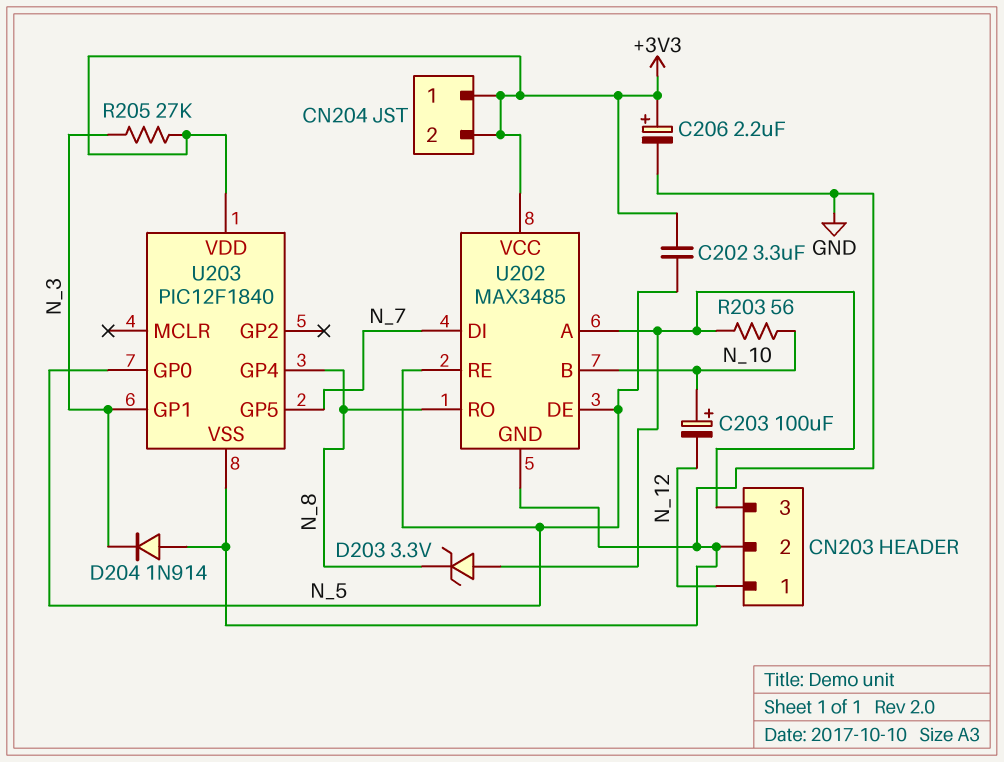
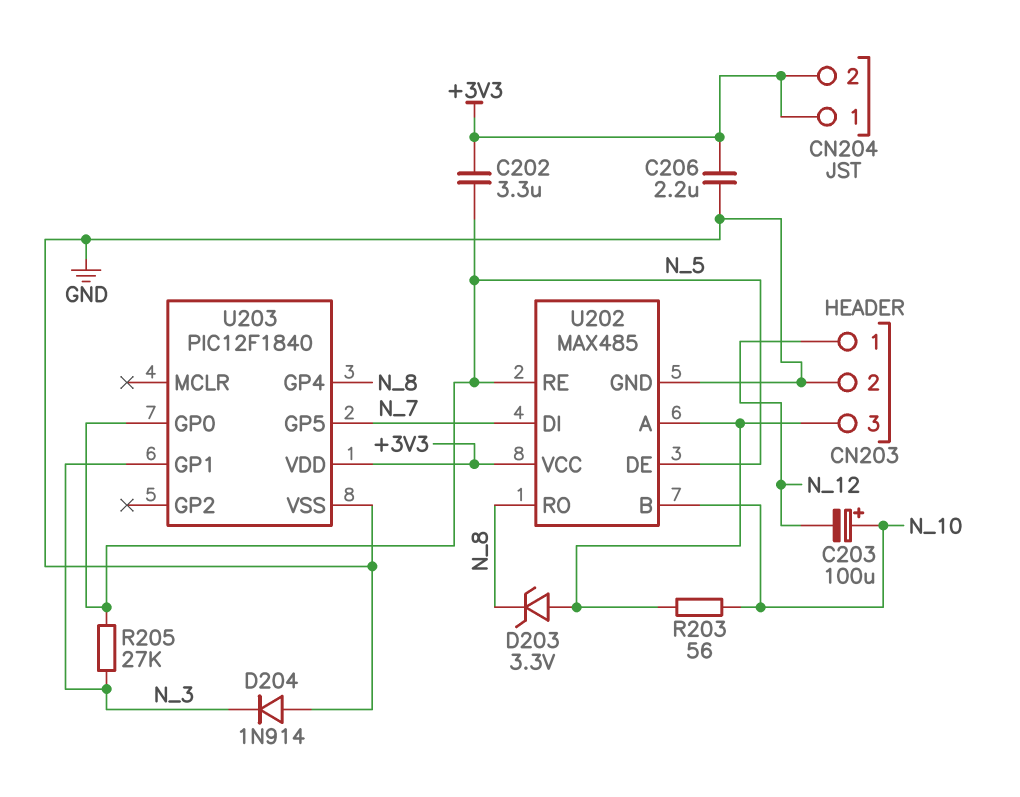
C206: 2.2uF (plus +3V3, minus GND) -> 2.2uF (+3V3, GND)
R205: 27k (+3V3, N_3) -> 27k (N_3, N_5)
U202: MAX3485 -> MAX485

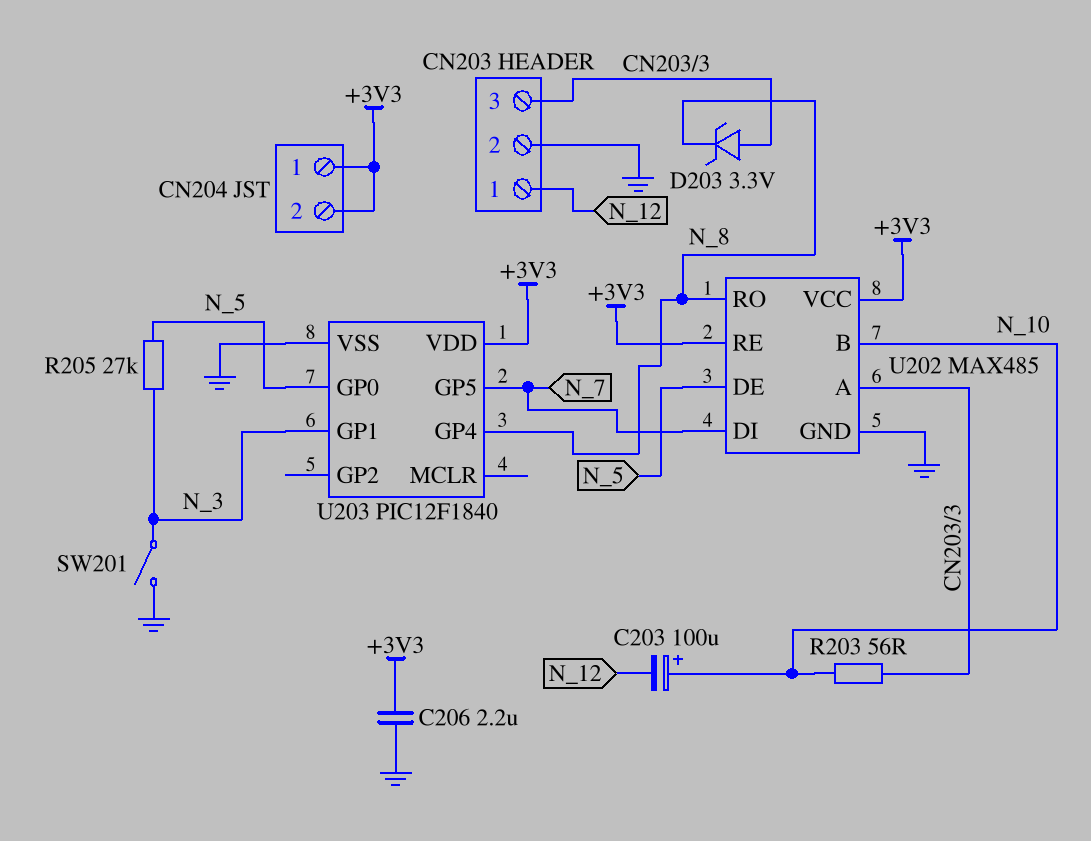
C202: 3.3uF (+3V3, N_5) -> none
D204: diode 1N914 (A GND, K N_3) -> none
SW201: none -> switch (GND, N_3)
U202 pin RE: N_5 -> +3V3

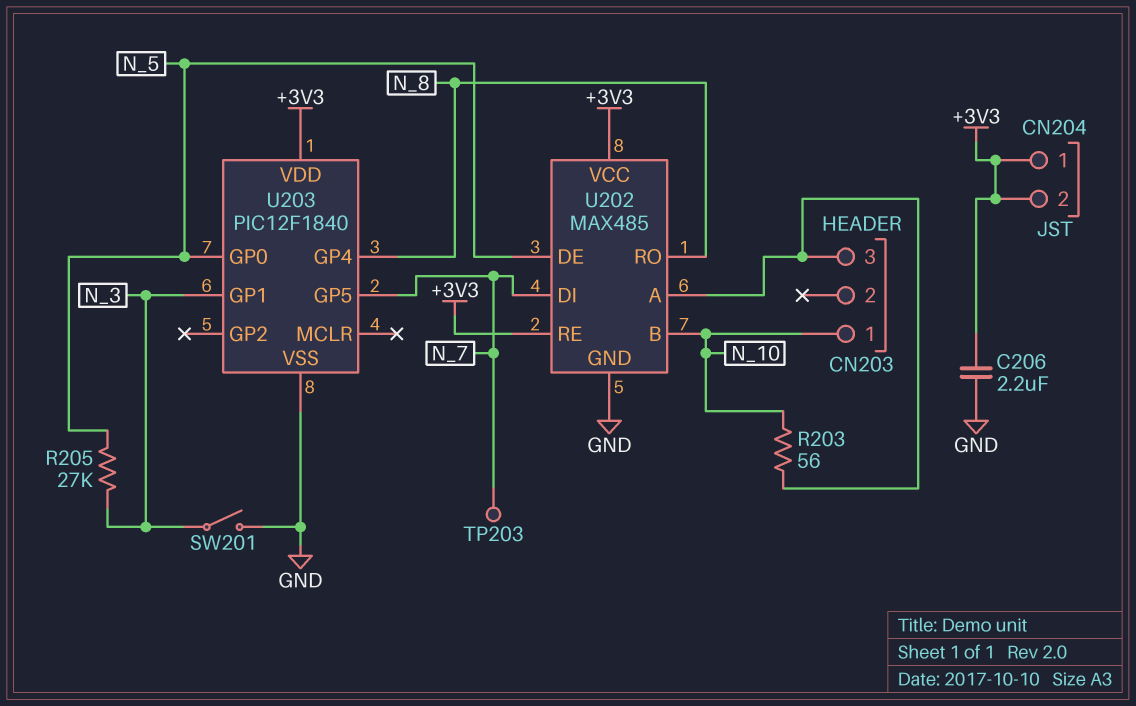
C203: 100uF (plus N_10, minus N_12) -> none
CN203 pin 1: N_12 -> N_10
CN203 pin 2: GND -> none
D203: zener 3.3V (A CN203/3, K N_8) -> none
TP203: none -> test point (N_7)

